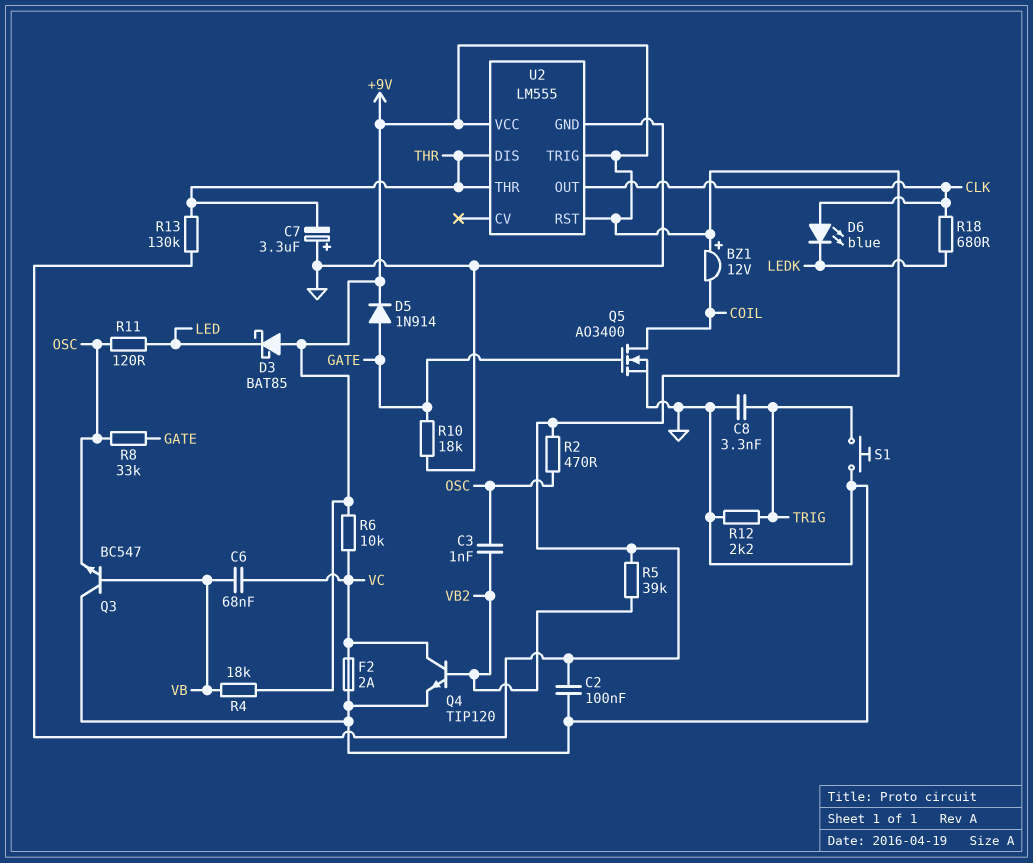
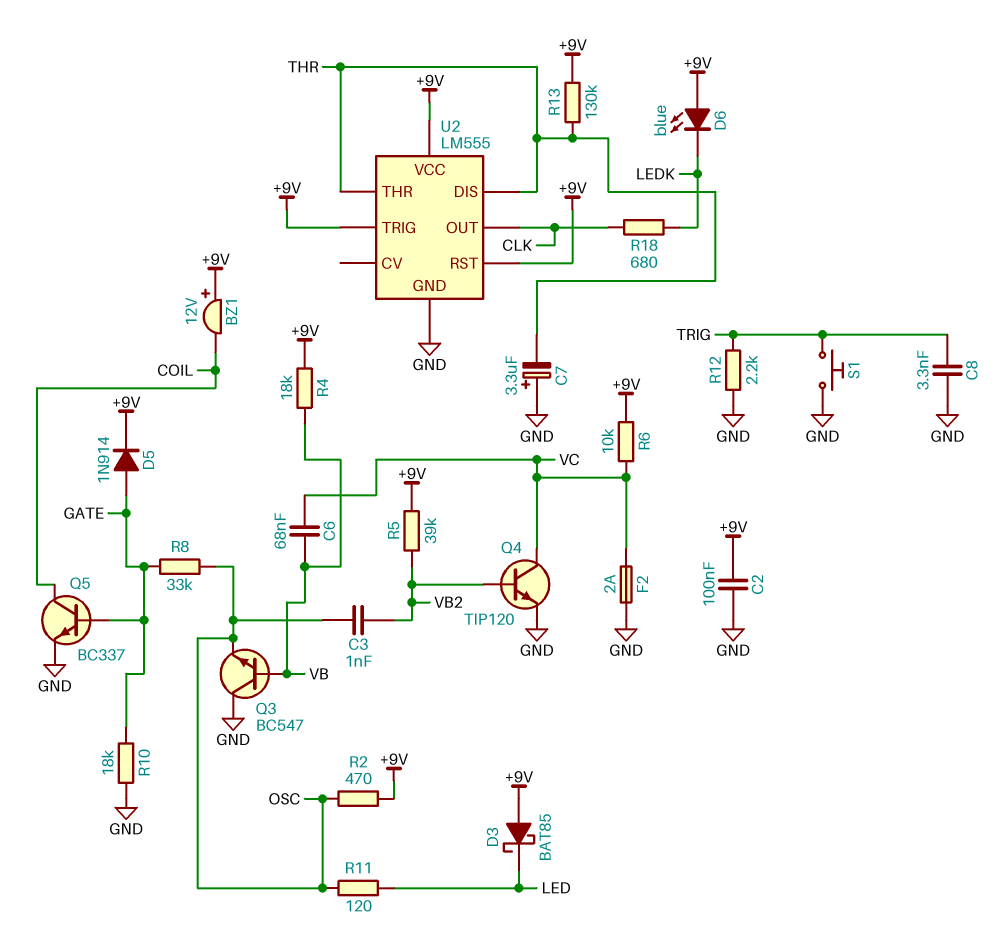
D6: LED blue (A CLK, K LEDK) -> LED blue (A +9V, K LEDK)
Q5: NMOS AO3400 (G GATE, D COIL, S GND) -> NPN BC337 (B GATE, C COIL, E GND)

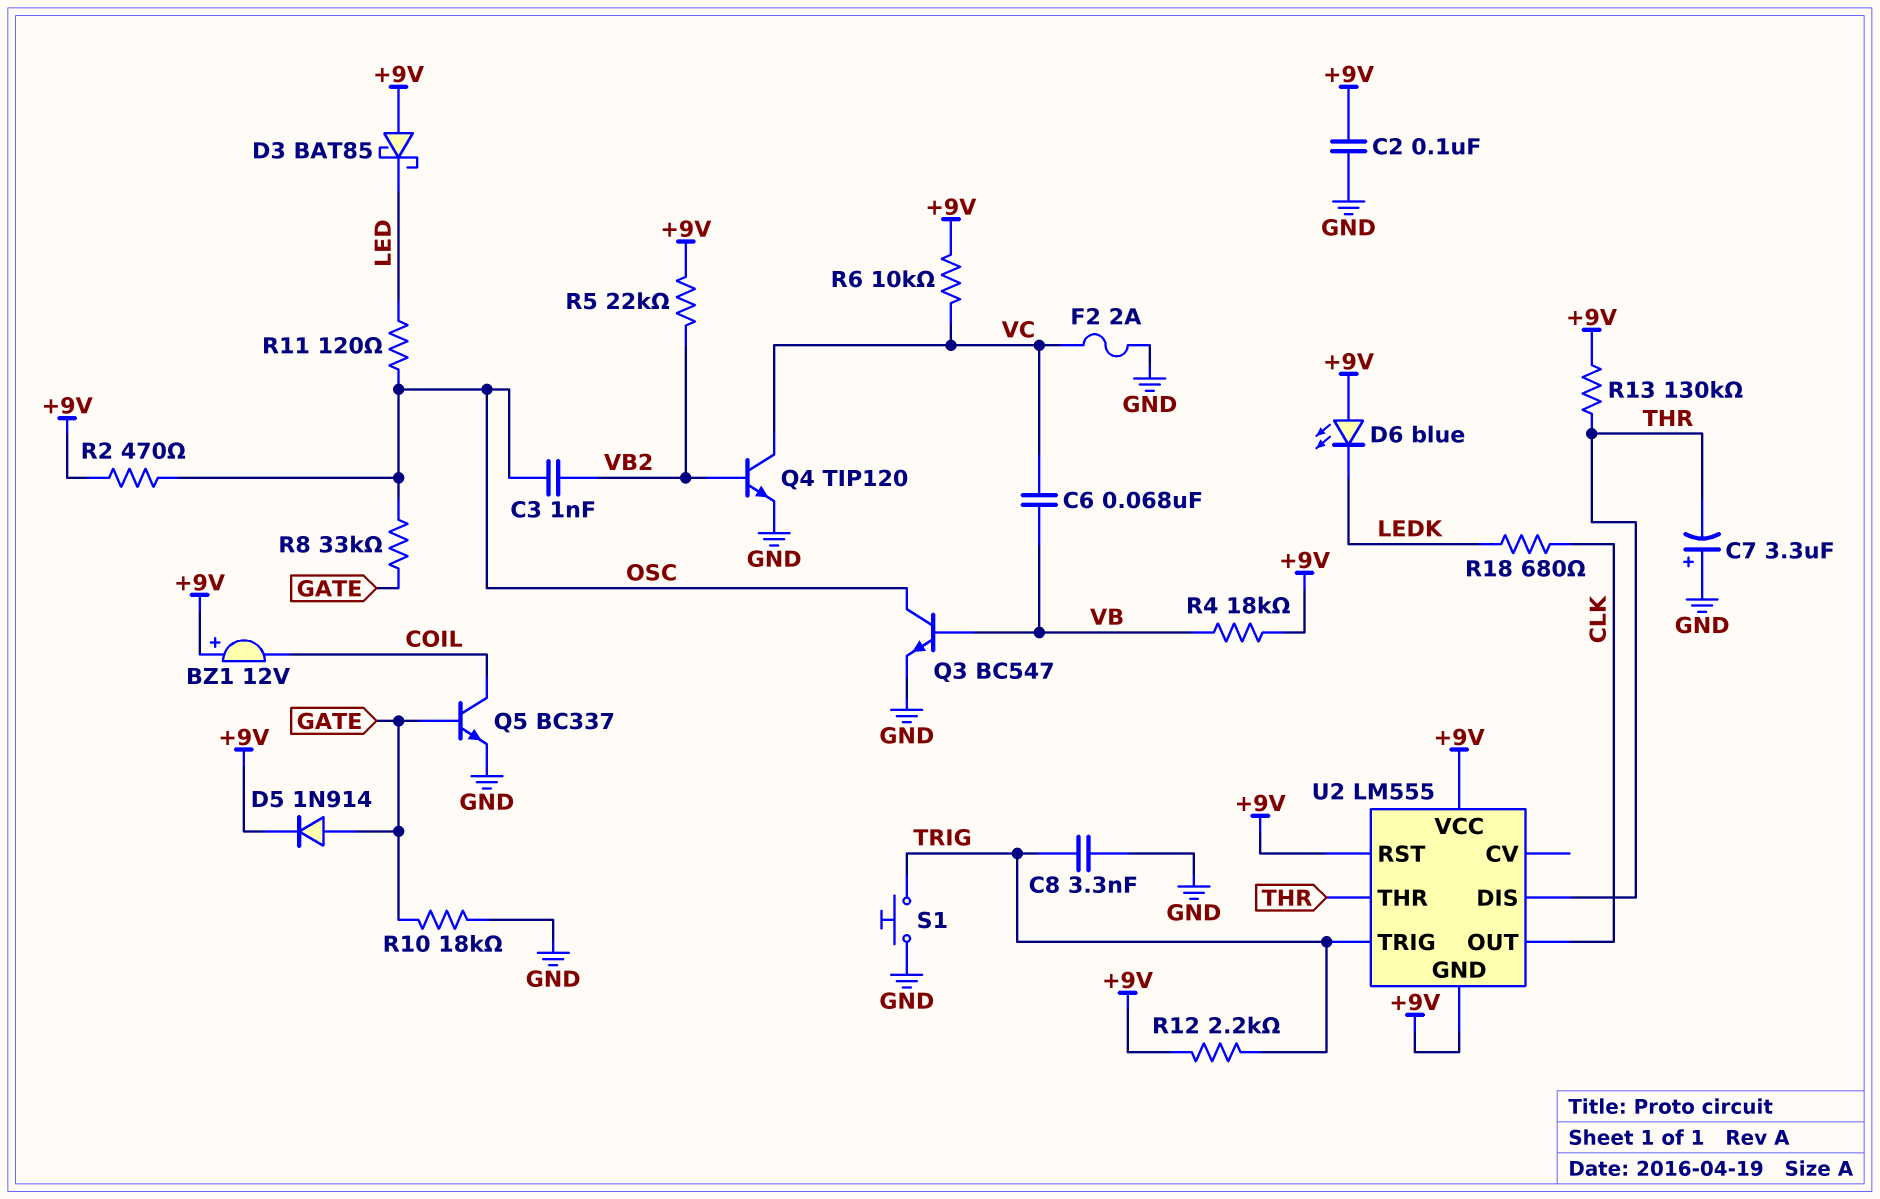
Q3: NPN BC547 (B VB, C GND, E OSC) -> NPN BC547 (B VB, C OSC, E GND)
R5: 39k (+9V, VB2) -> 22k (+9V, VB2)
R12: 2.2k (GND, TRIG) -> 2.2k (+9V, TRIG)
U2 pin GND: GND -> +9V
U2 pin TRIG: +9V -> TRIG

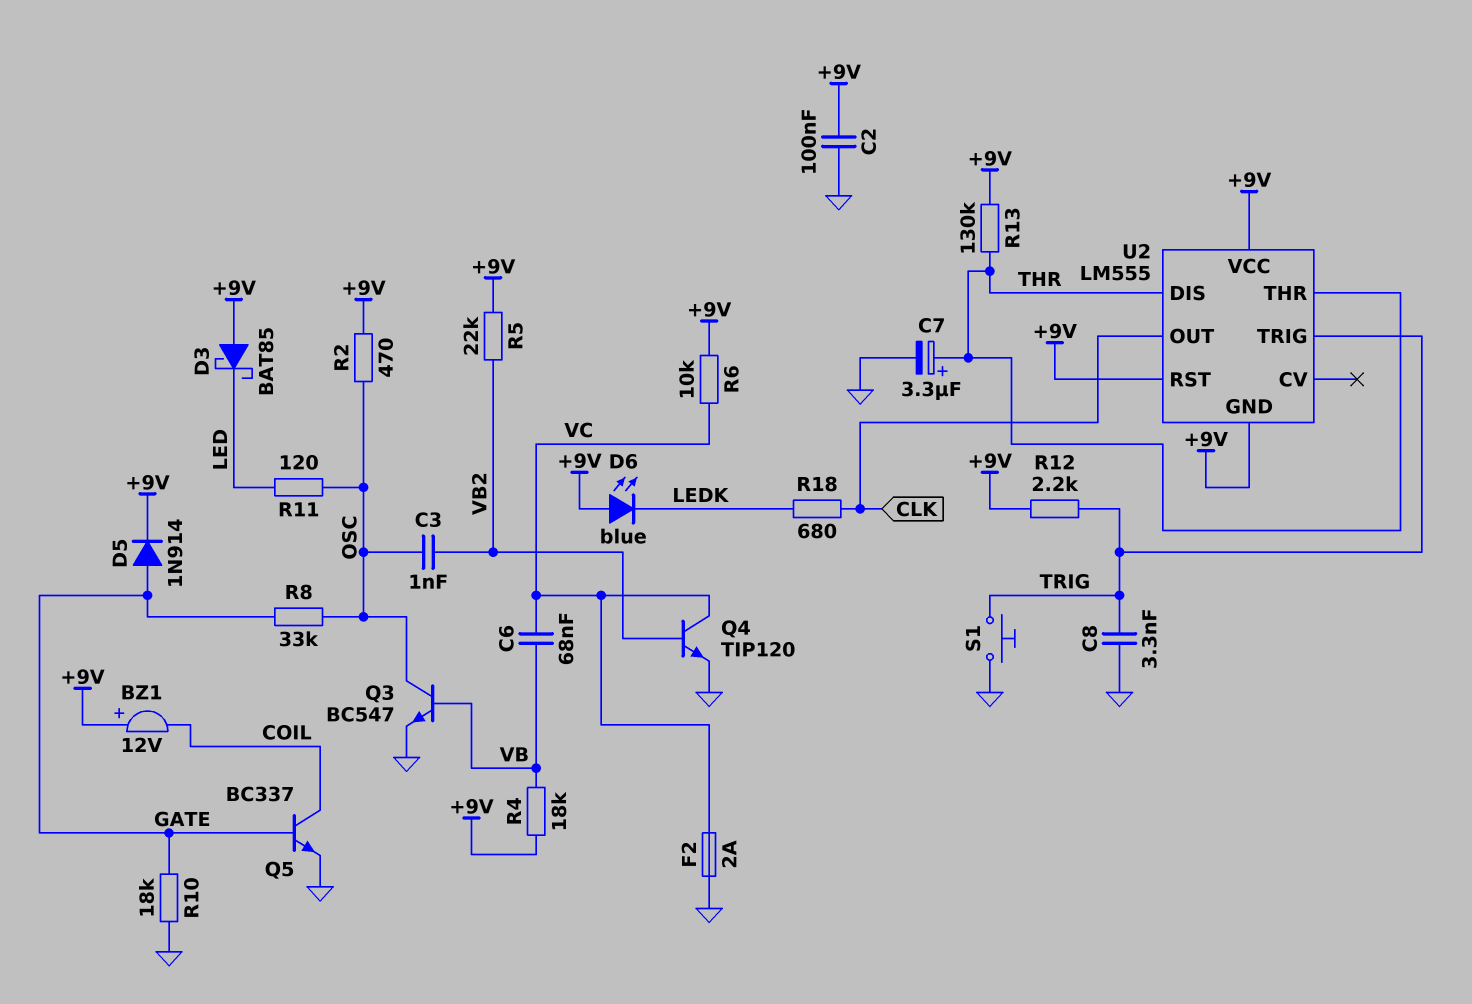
C7: 3.3uF (plus GND, minus THR) -> 3.3uF (plus THR, minus GND)

